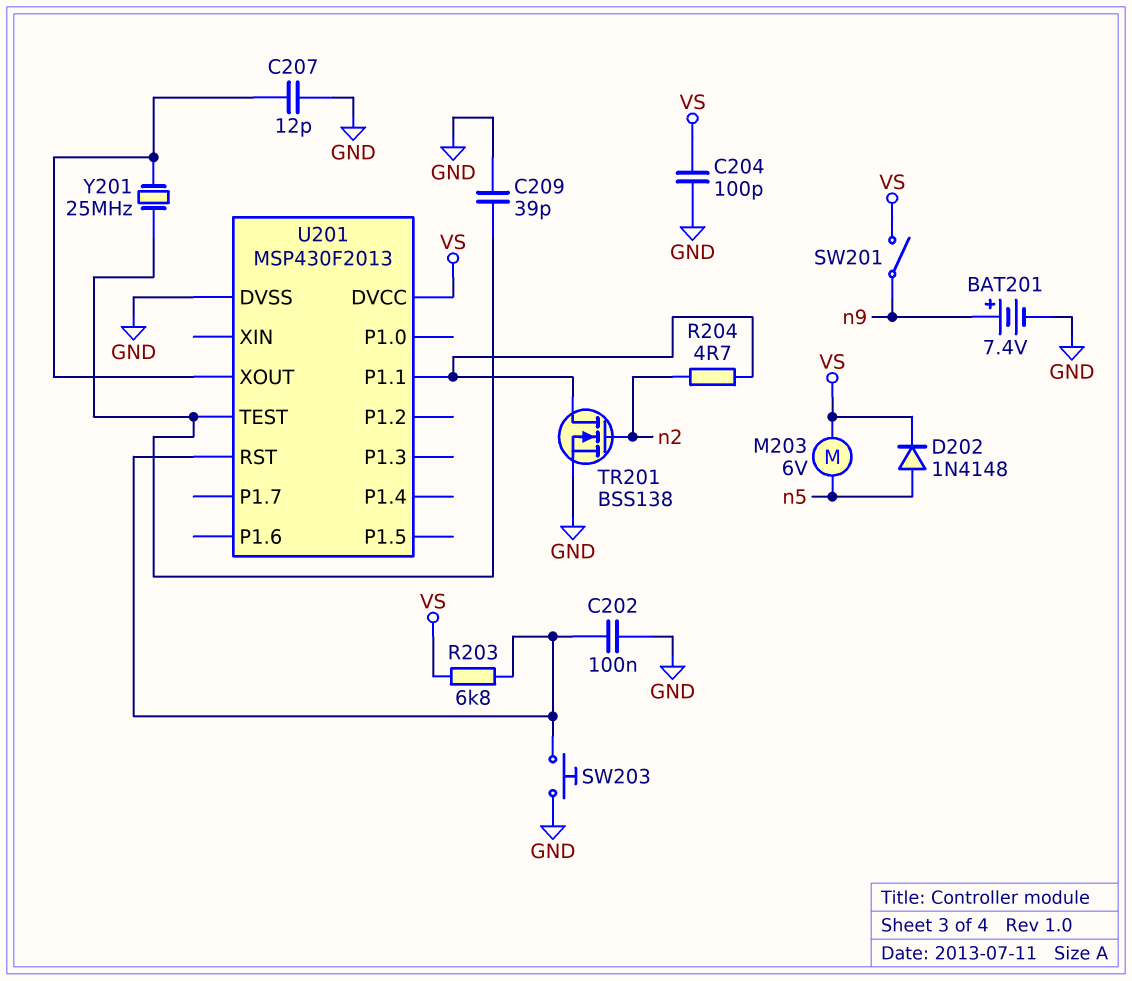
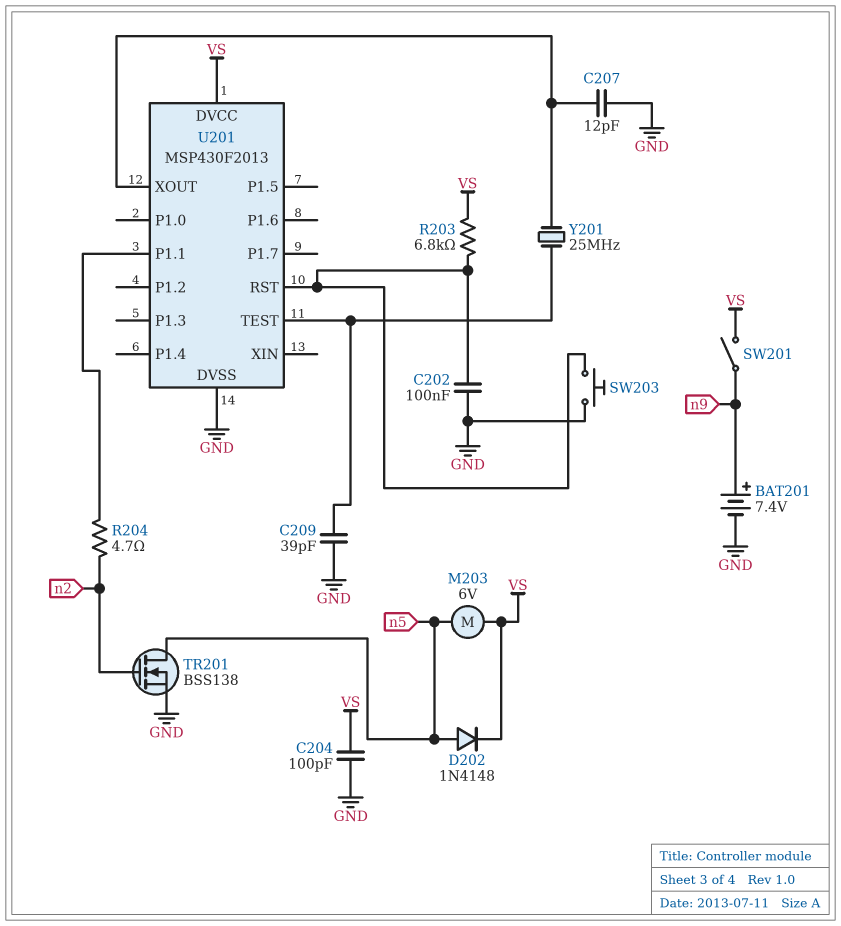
TR201: NMOS BSS138 (G n2, D U201/P1.1, S GND) -> NMOS BSS138 (G n2, D n5, S GND)

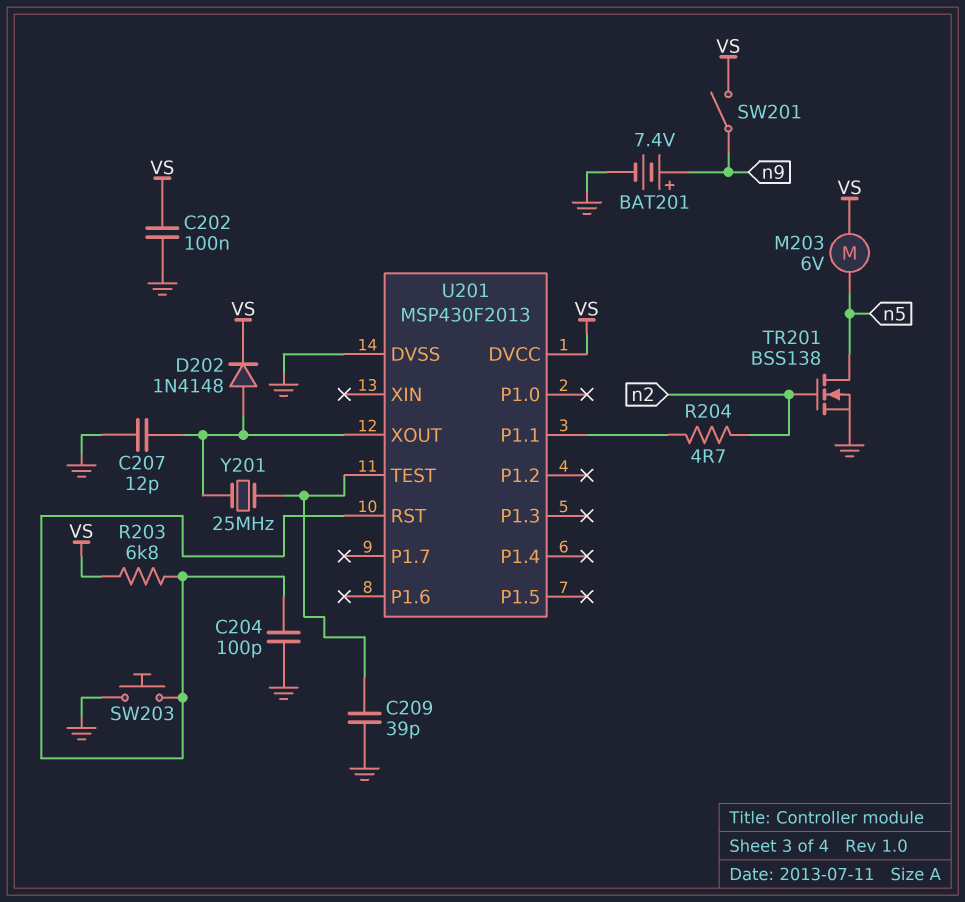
C202: 100nF (GND, U201/RST) -> 100nF (GND, VS)
C204: 100pF (GND, VS) -> 100pF (GND, U201/RST)
D202: diode 1N4148 (A n5, K VS) -> diode 1N4148 (A U201/XOUT, K VS)

